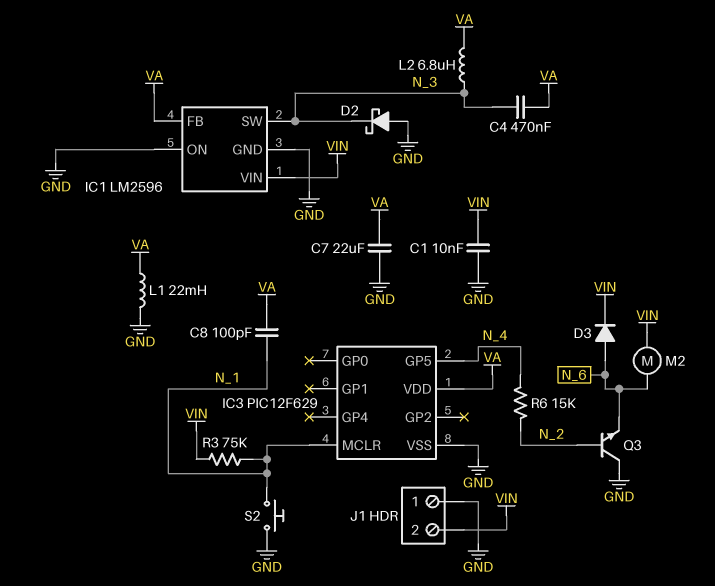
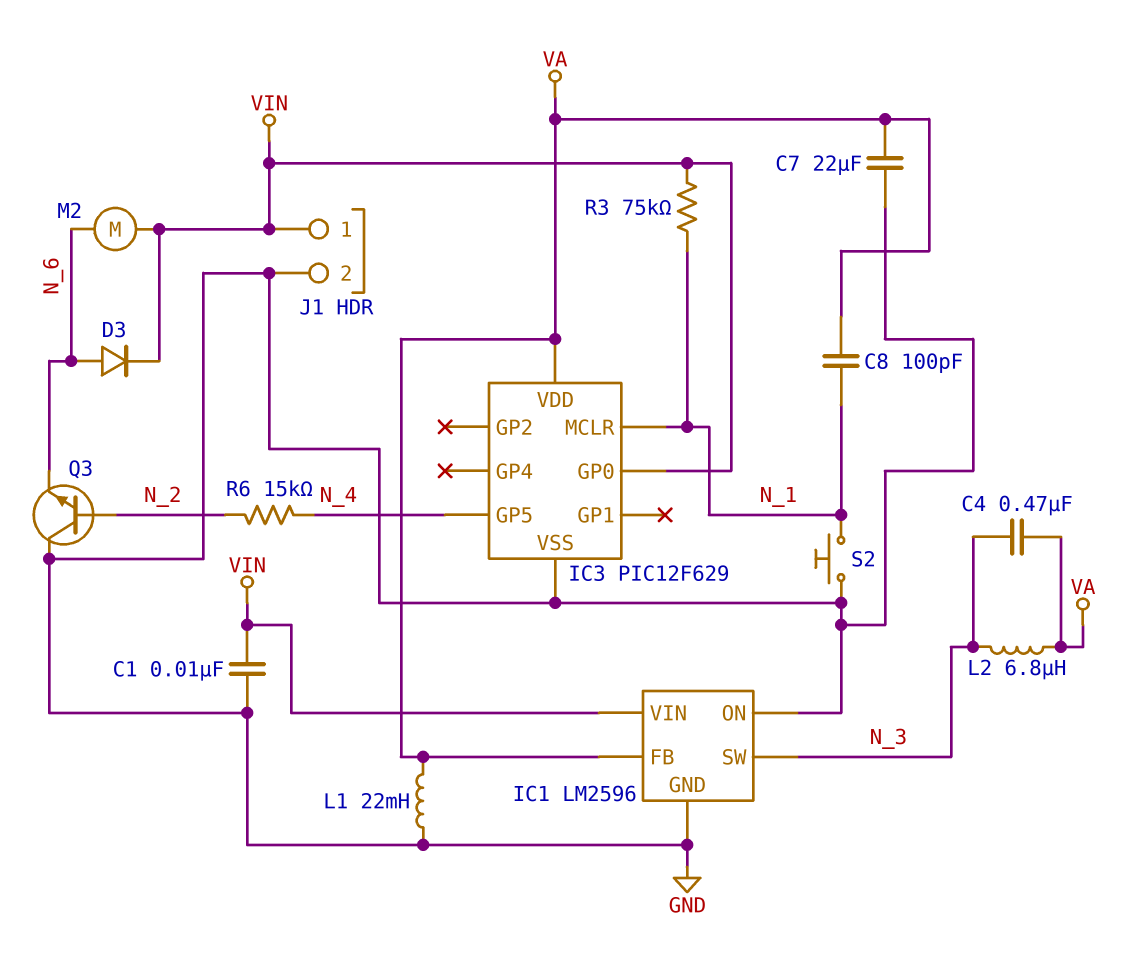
D2: schottky (A GND, K N_3) -> none
IC3 pin GP0: none -> VIN
J1 pin 1: GND -> VIN
J1 pin 2: VIN -> GND

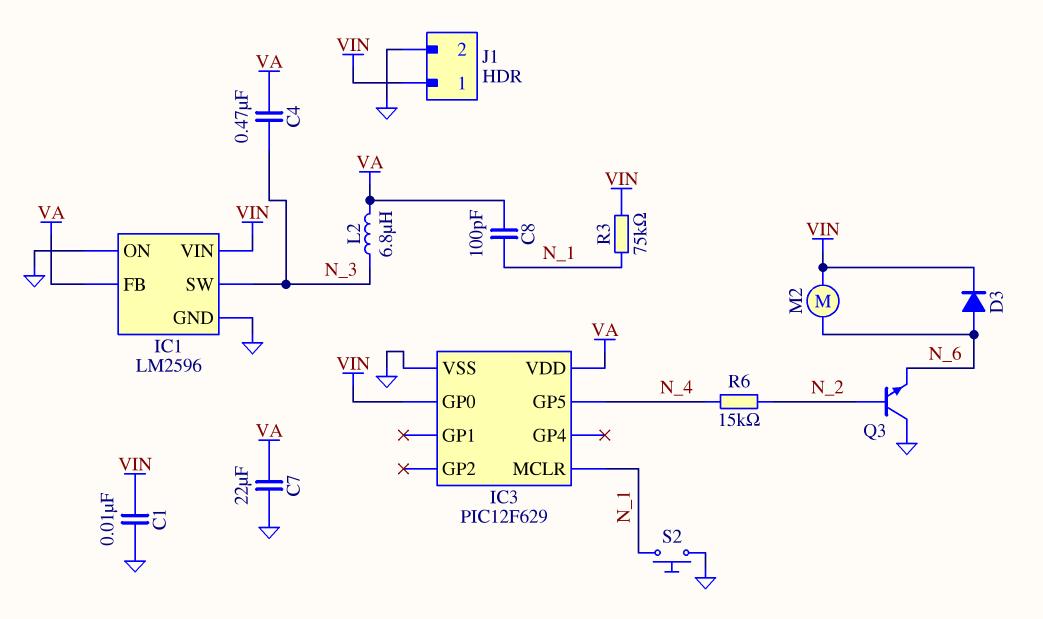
L1: 22mH (GND, VA) -> none

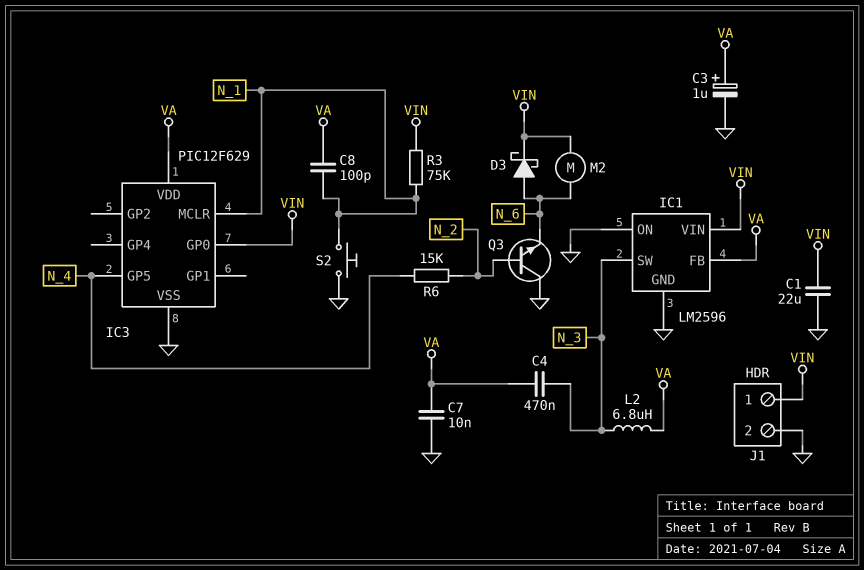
C1: 10nF (GND, VIN) -> 22uF (GND, VIN)
C3: none -> 1uF (plus VA, minus GND)
C7: 22uF (GND, VA) -> 10nF (GND, VA)
D3: diode (A N_6, K VIN) -> schottky (A N_6, K VIN)

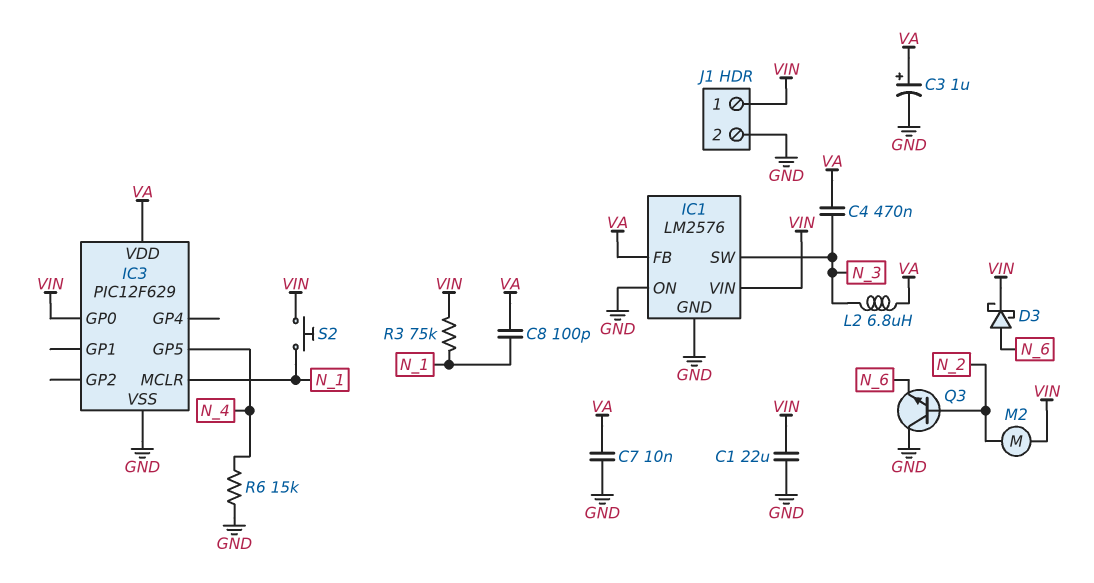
IC1: LM2596 -> LM2576
M2: motor (N_6, VIN) -> motor (N_2, VIN)
R6: 15k (N_2, N_4) -> 15k (GND, N_4)
S2: button (GND, N_1) -> button (N_1, VIN)

